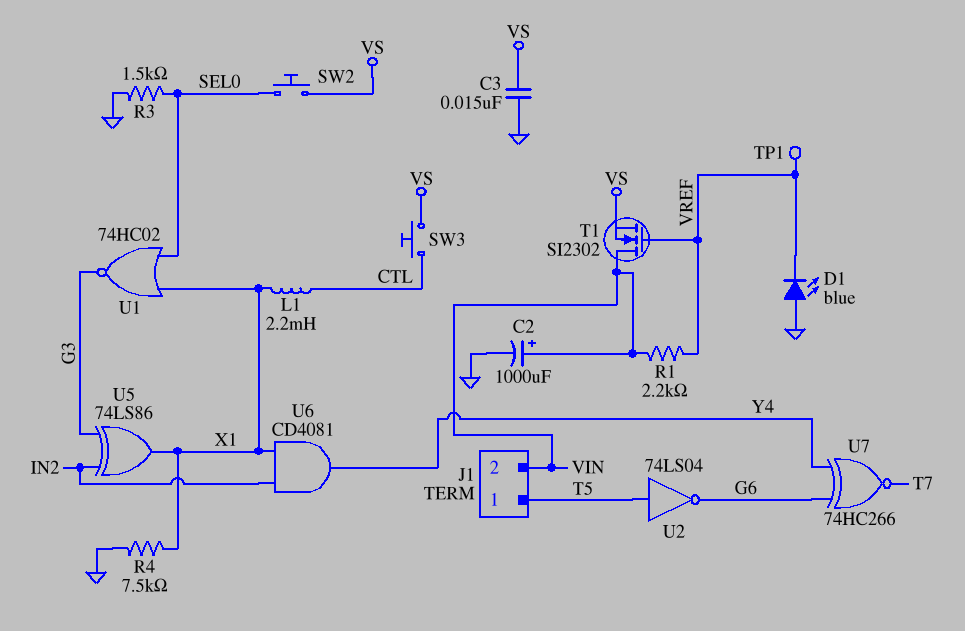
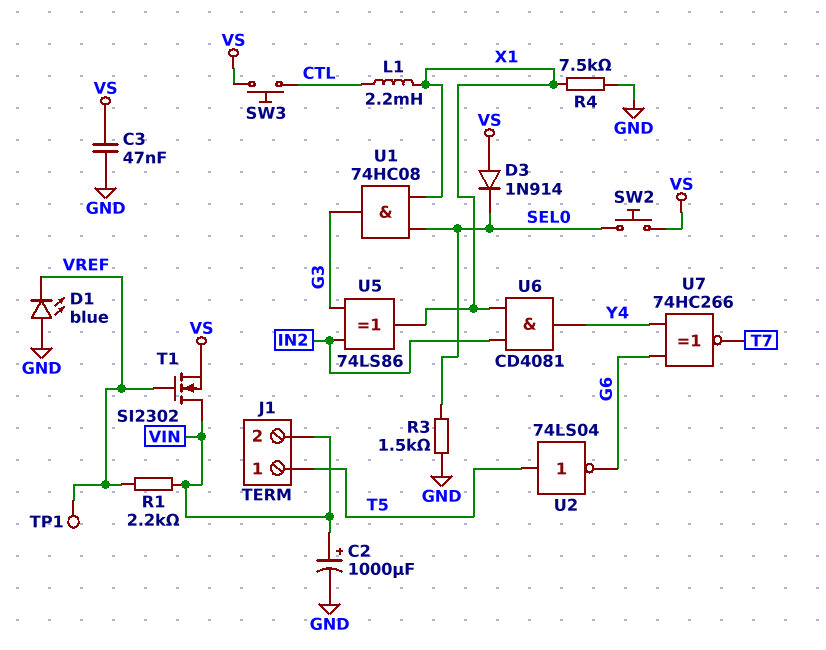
C3: 15nF (GND, VS) -> 47nF (GND, VS)
D3: none -> diode 1N914 (A VS, K SEL0)
U1: NOR 74HC02 (in SEL0, in X1, out G3) -> AND 74HC08 (in SEL0, in X1, out G3)

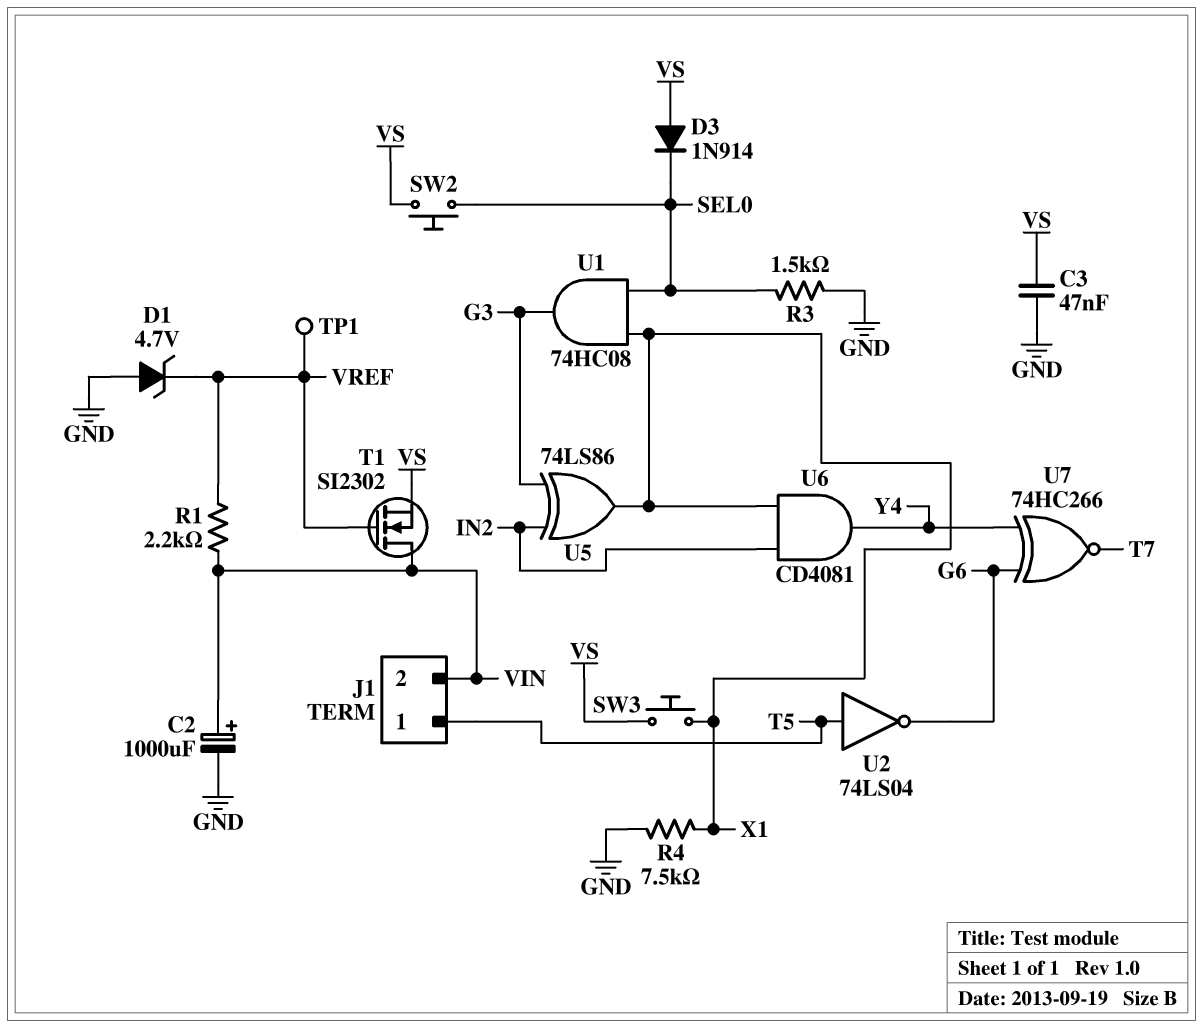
D1: LED blue (A GND, K VREF) -> zener 4.7V (A GND, K VREF)
L1: 2.2mH (CTL, X1) -> none
SW3: button (CTL, VS) -> button (VS, X1)

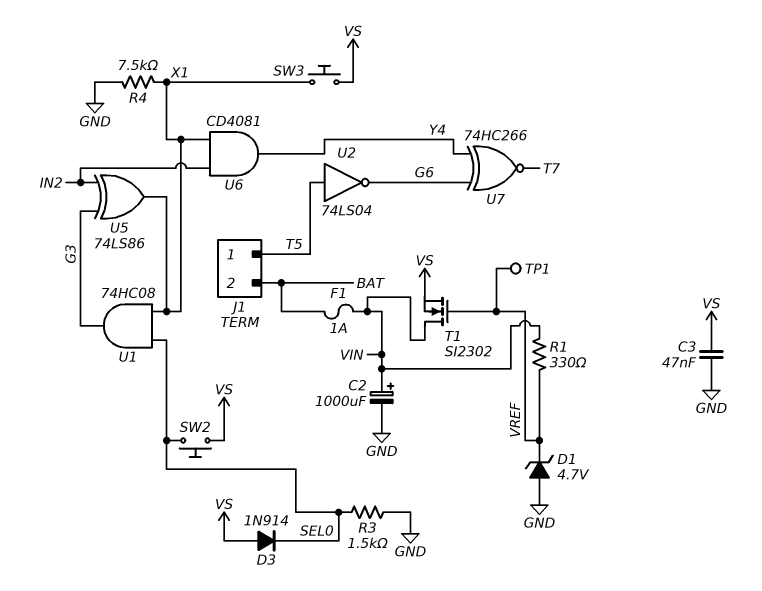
F1: none -> 1A (BAT, VIN)
J1 pin 2: VIN -> BAT
R1: 2.2k (VIN, VREF) -> 330 (VIN, VREF)

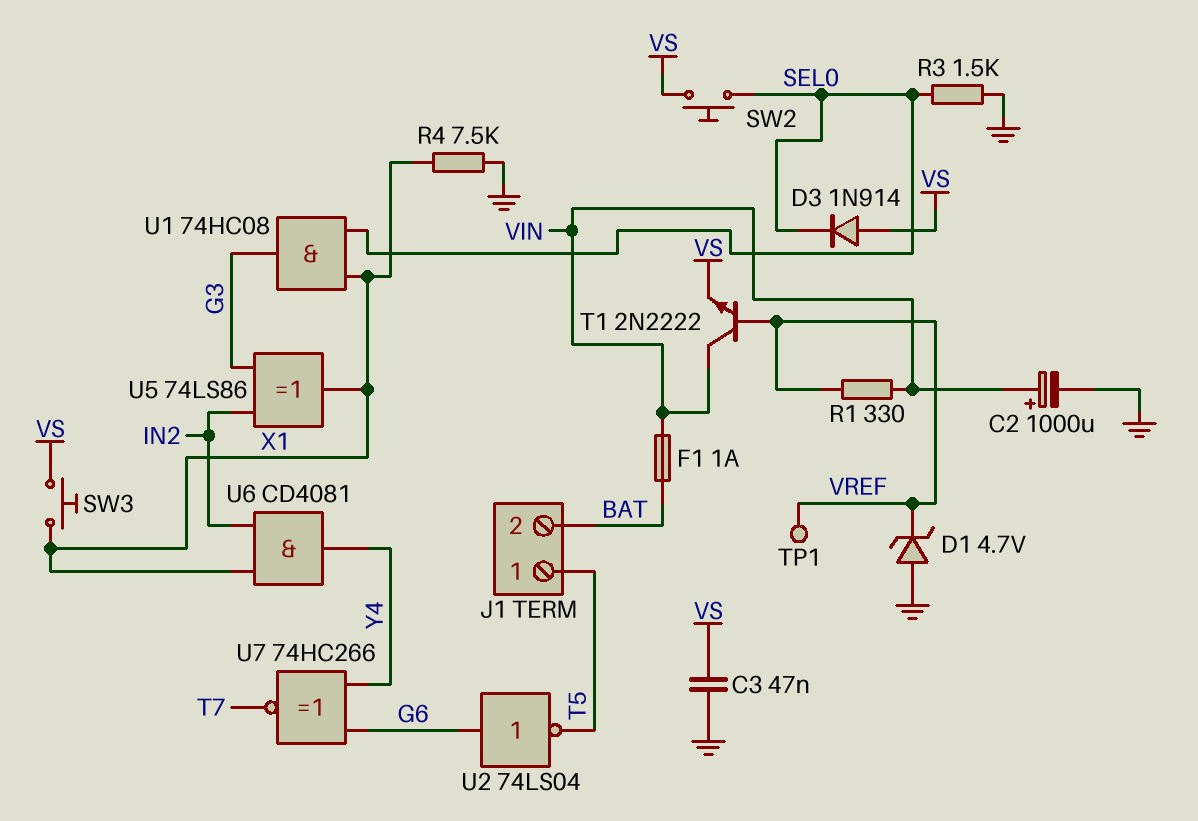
T1: NMOS SI2302 (G VREF, D VIN, S VS) -> NPN 2N2222 (B VREF, C VIN, E VS)
U2: NOT 74LS04 (in T5, out G6) -> NOT 74LS04 (in G6, out T5)

